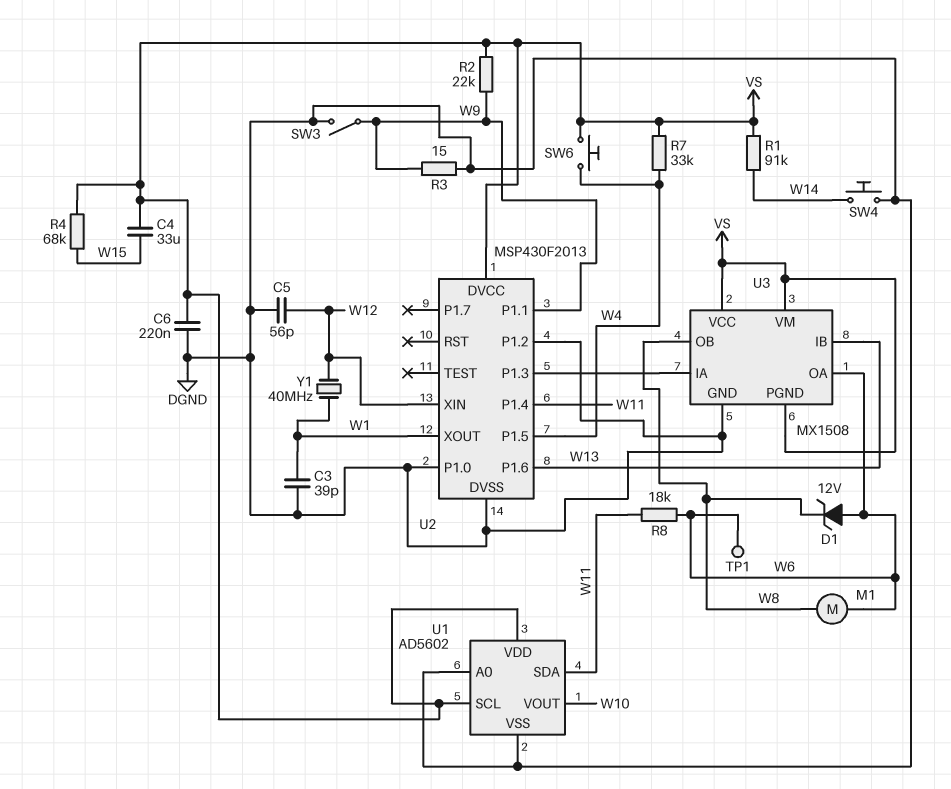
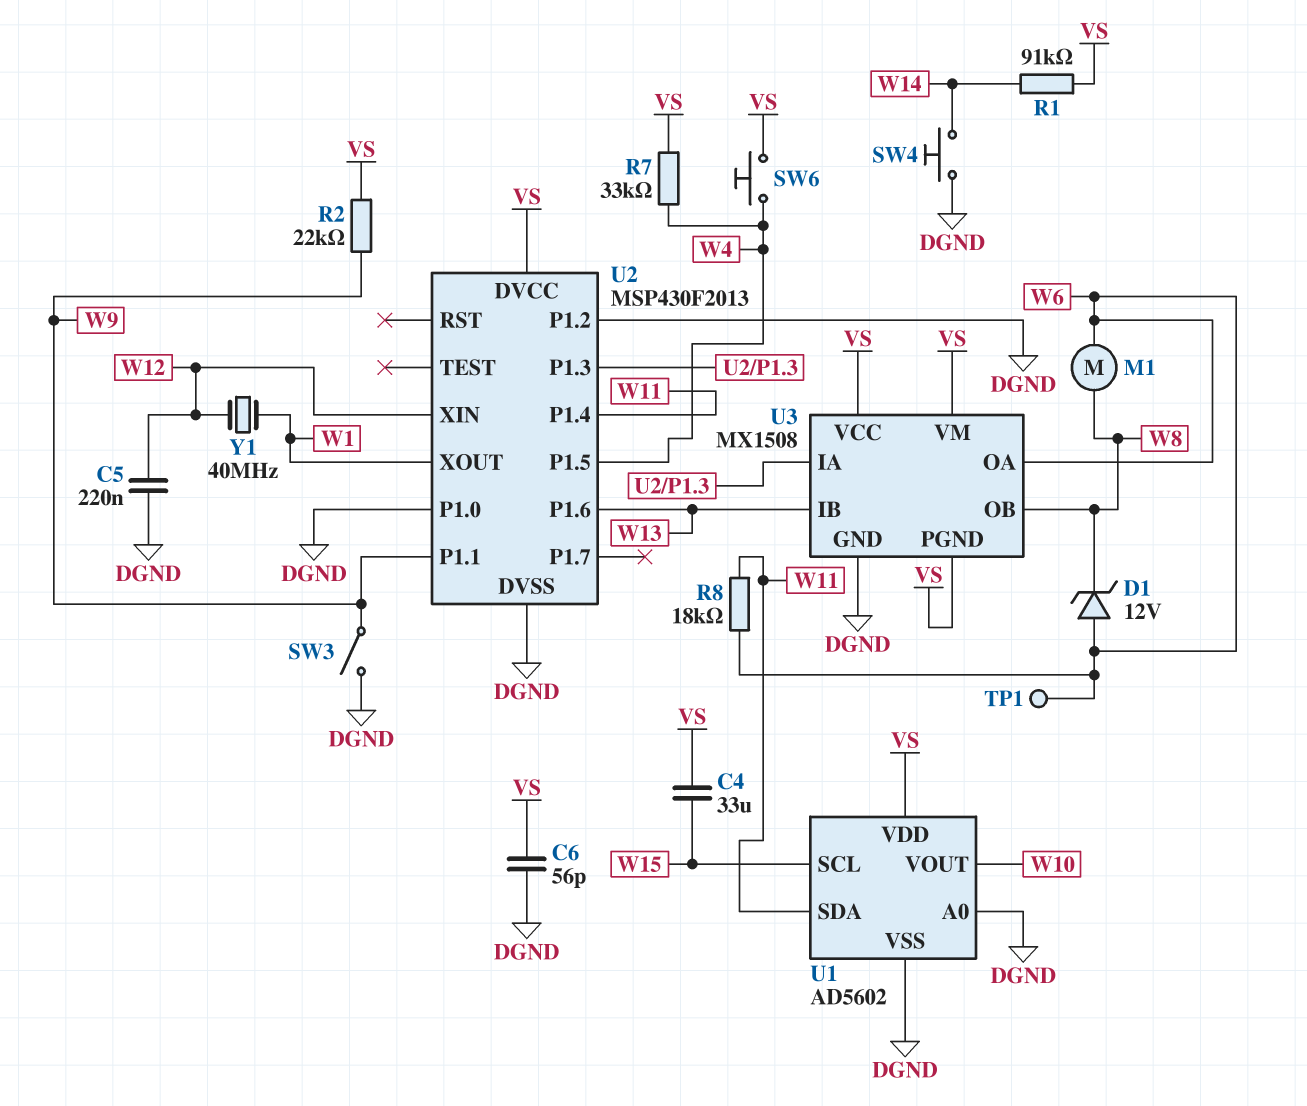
C3: 39pF (DGND, W1) -> none
C5: 56pF (DGND, W12) -> 220nF (DGND, W12)
C6: 220nF (DGND, VS) -> 56pF (DGND, VS)
R3: 15 (DGND, W9) -> none
R4: 68k (VS, W15) -> none
U1 pin SCL: VS -> W15

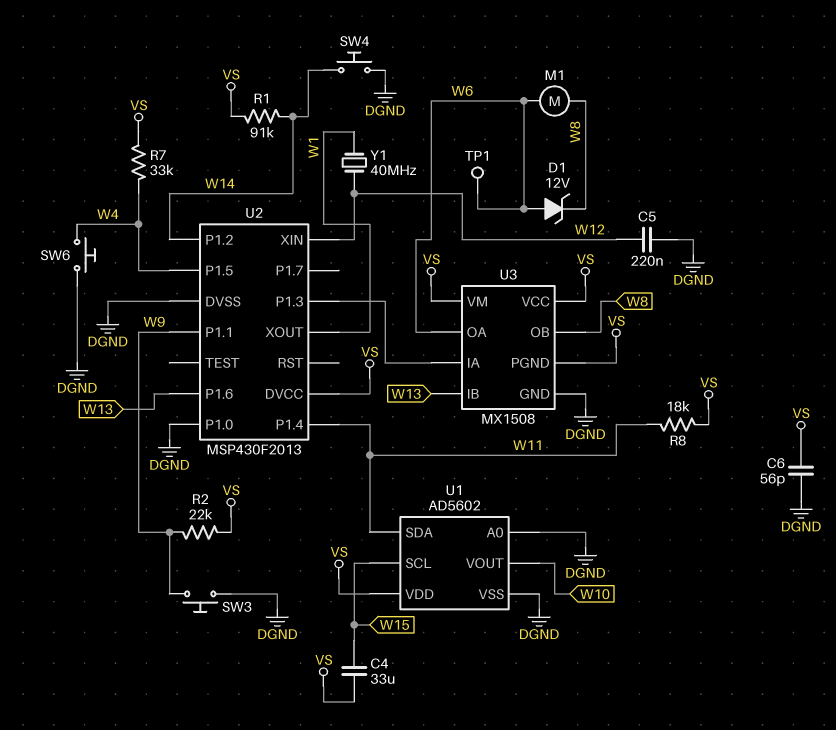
R8: 18k (W6, W11) -> 18k (VS, W11)
SW3: switch (DGND, W9) -> button (DGND, W9)
SW6: button (VS, W4) -> button (DGND, W4)
U2 pin P1.2: DGND -> W14

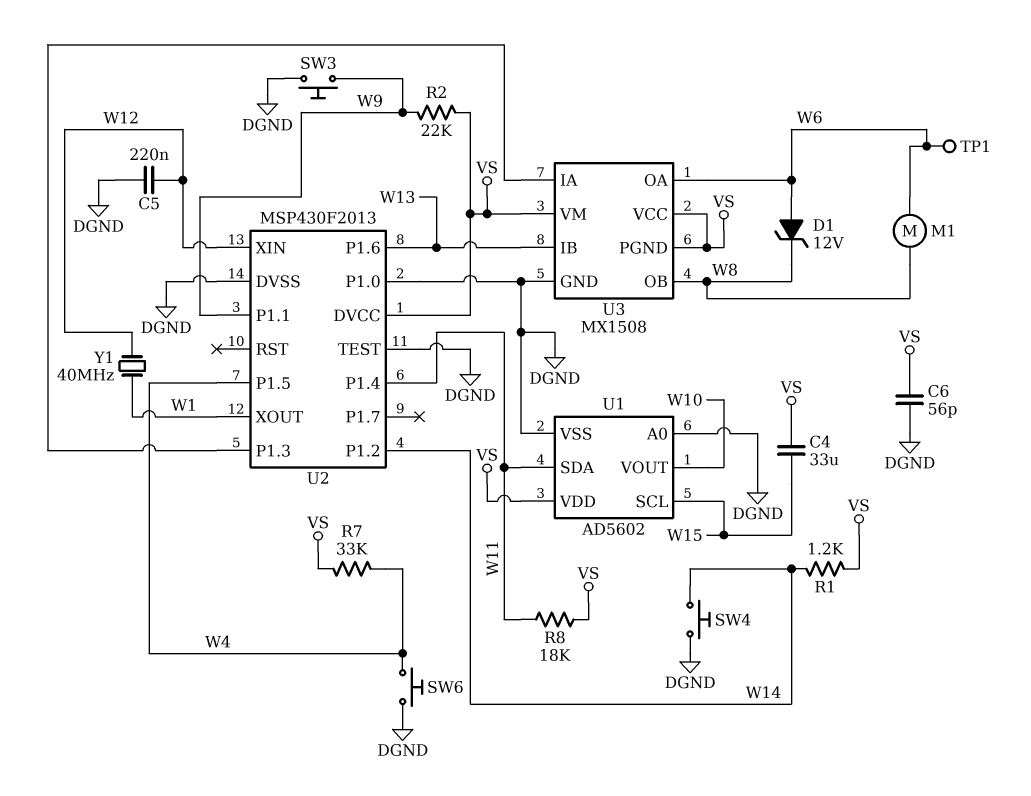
R1: 91k (VS, W14) -> 1.2k (VS, W14)
U2 pin TEST: none -> DGND

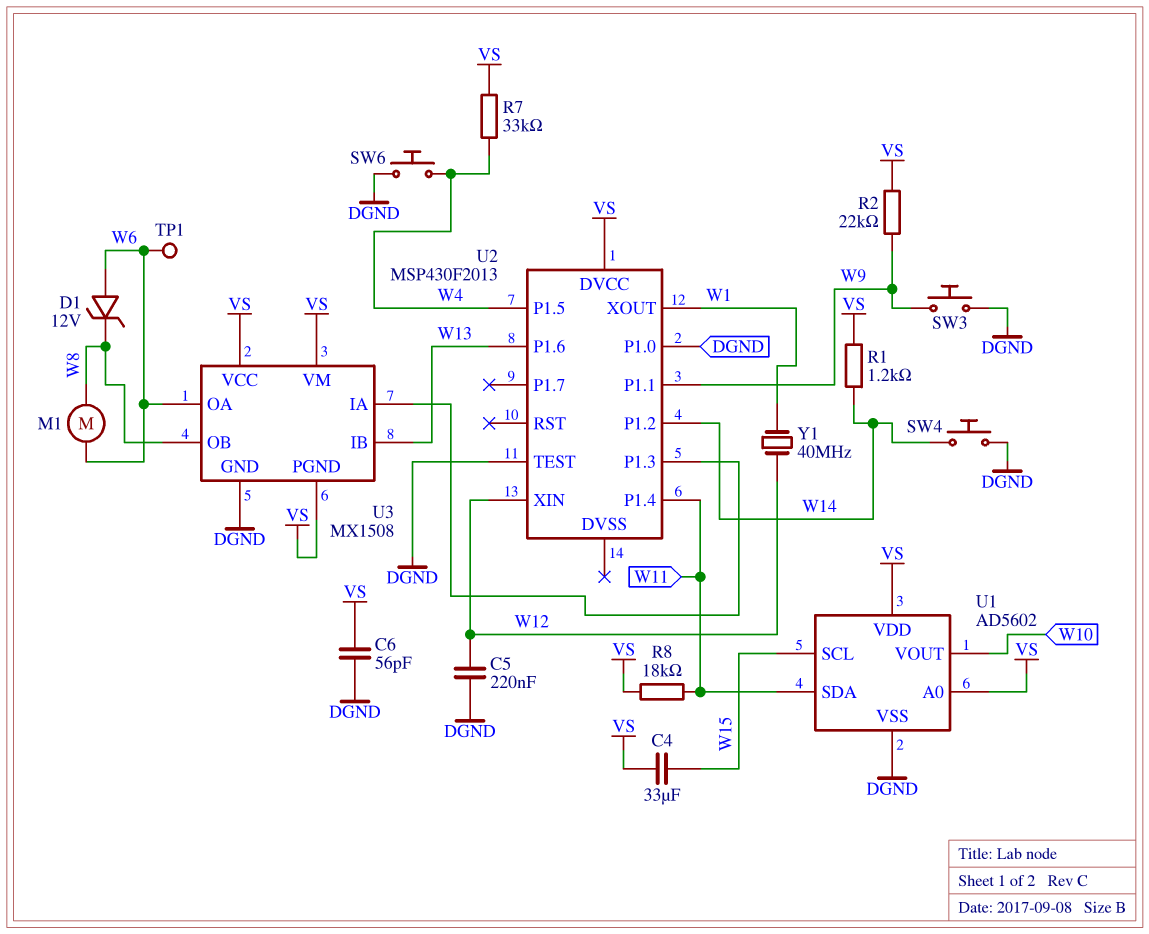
U1 pin A0: DGND -> VS
U2 pin DVSS: DGND -> none

